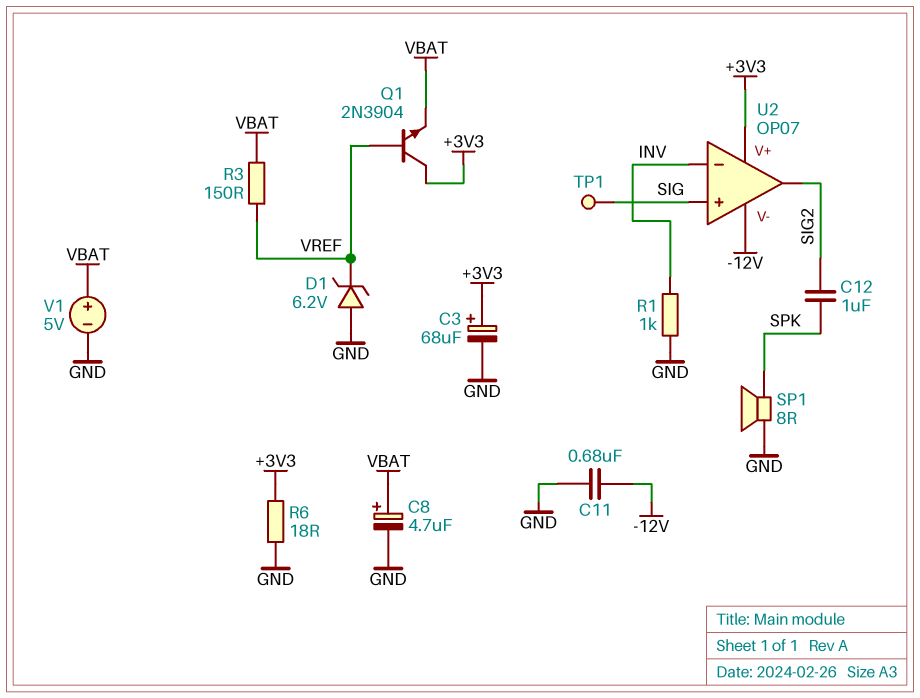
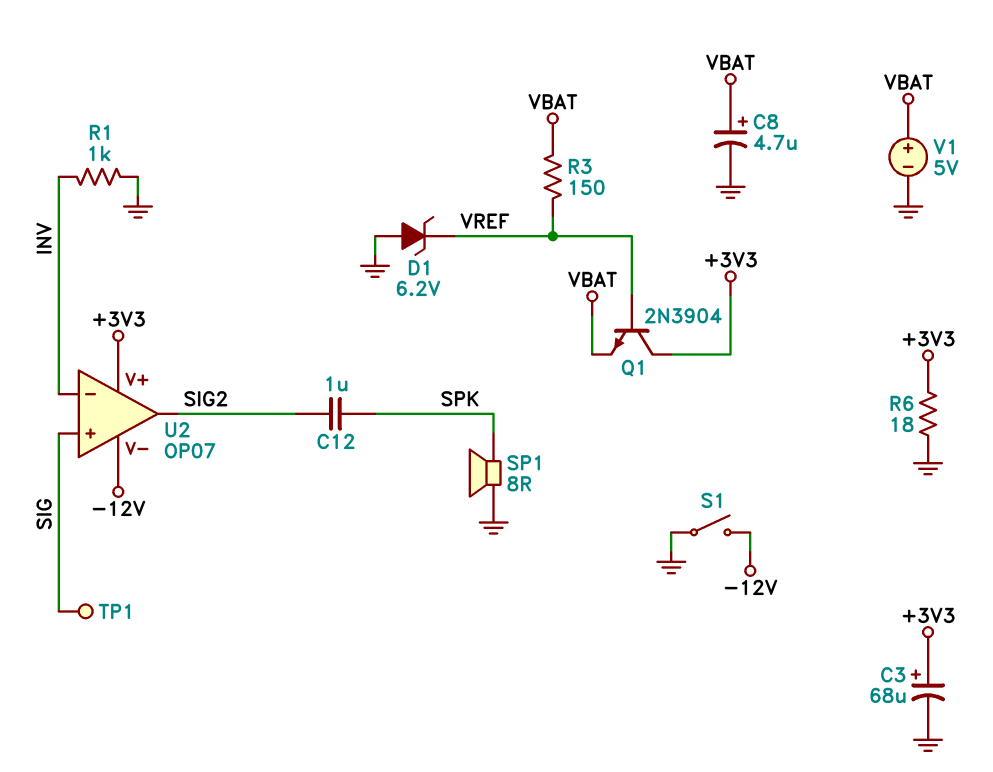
C11: 680nF (-12V, GND) -> none
S1: none -> switch (-12V, GND)

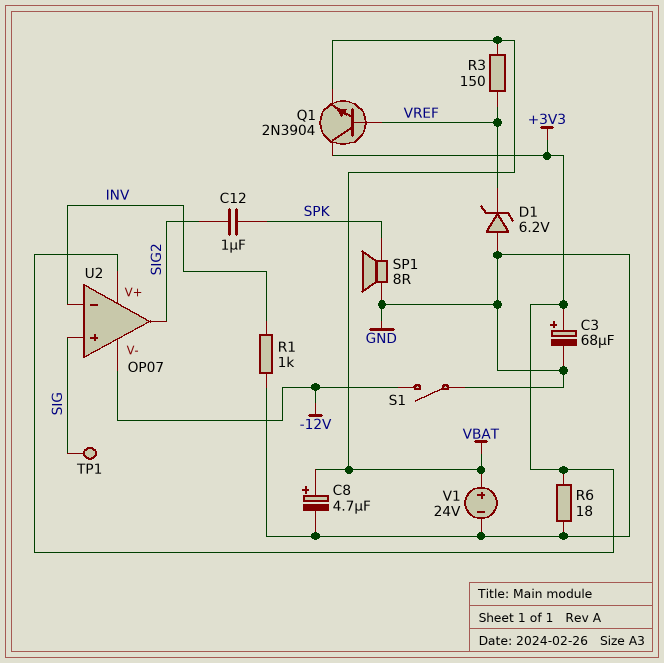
V1: 5V (plus VBAT, minus GND) -> 24V (plus VBAT, minus GND)

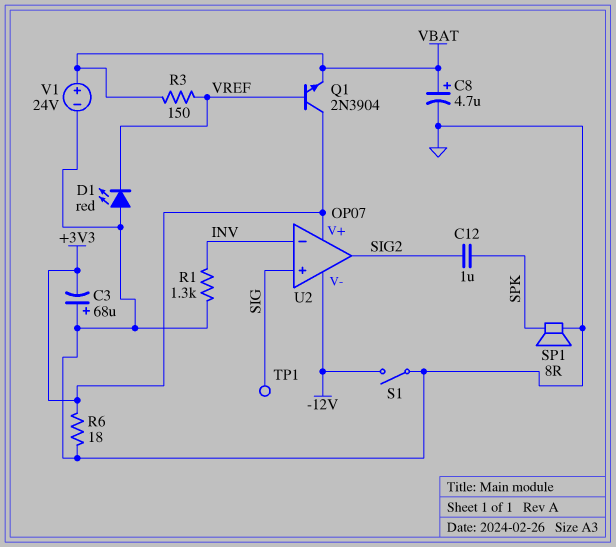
C3: 68uF (plus +3V3, minus GND) -> 68uF (plus GND, minus +3V3)
D1: zener 6.2V (A GND, K VREF) -> LED red (A GND, K VREF)
R1: 1k (GND, INV) -> 1.3k (GND, INV)

